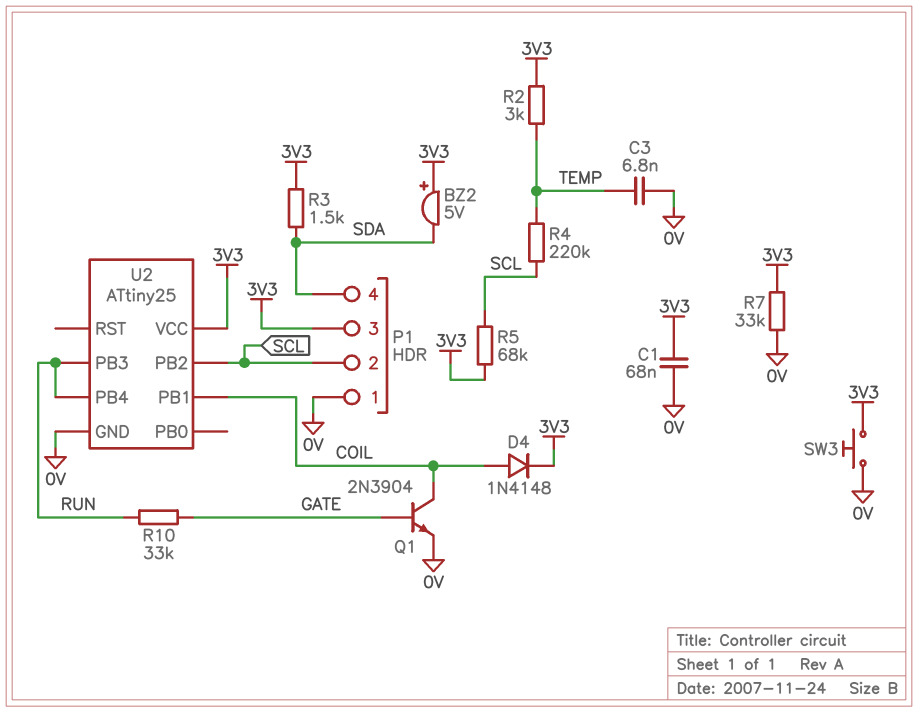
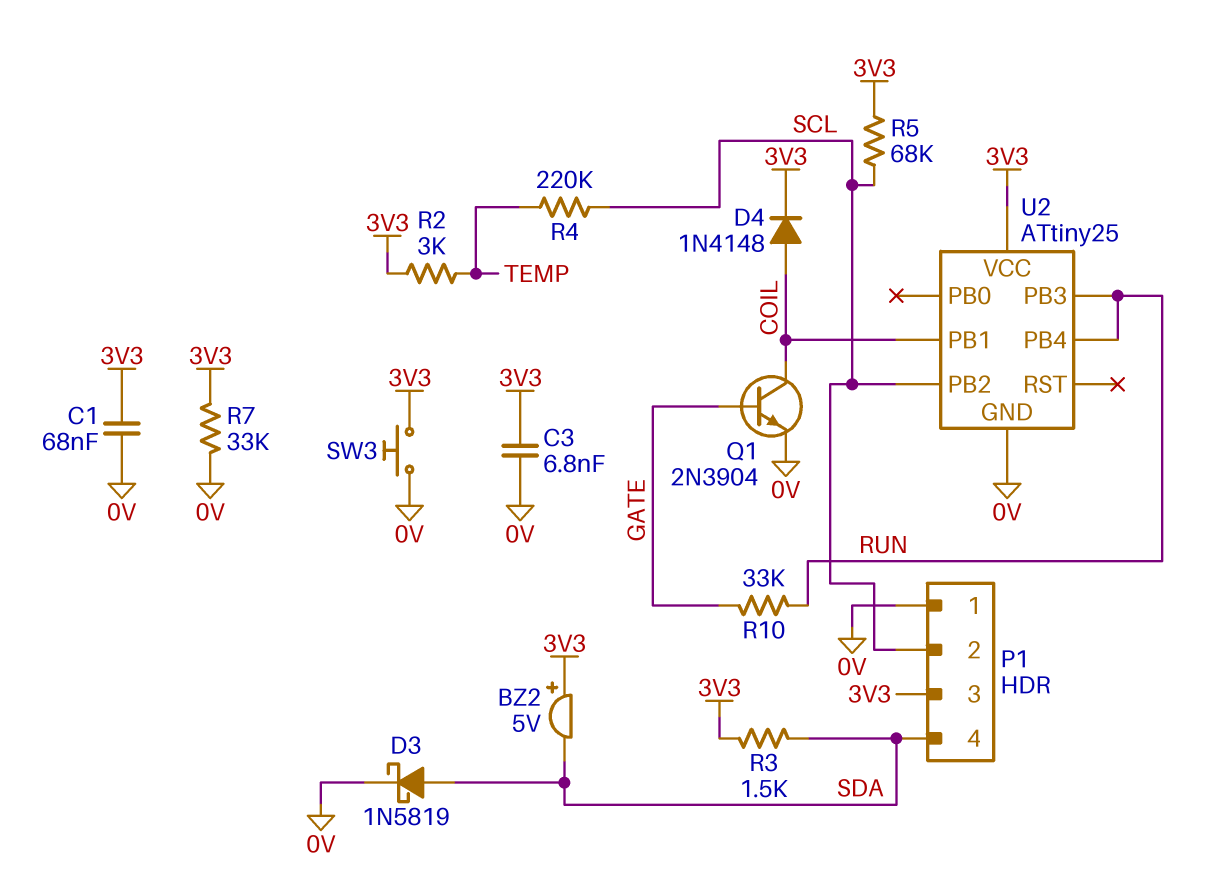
C3: 6.8nF (0V, TEMP) -> 6.8nF (0V, 3V3)
D3: none -> schottky 1N5819 (A SDA, K 0V)

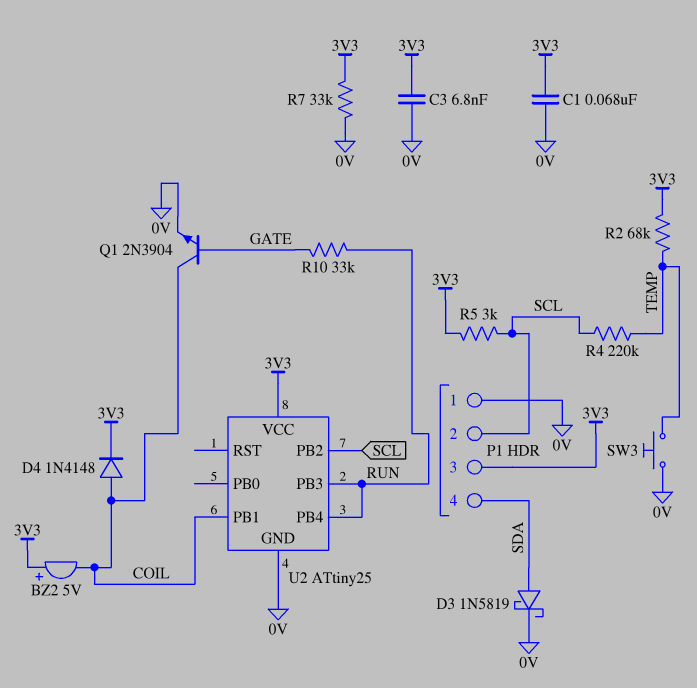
BZ2: buzzer 5V (plus 3V3, minus SDA) -> buzzer 5V (plus 3V3, minus COIL)
R2: 3k (3V3, TEMP) -> 68k (3V3, TEMP)
R3: 1.5k (3V3, SDA) -> none
R5: 68k (3V3, SCL) -> 3k (3V3, SCL)
SW3: button (0V, 3V3) -> button (0V, TEMP)

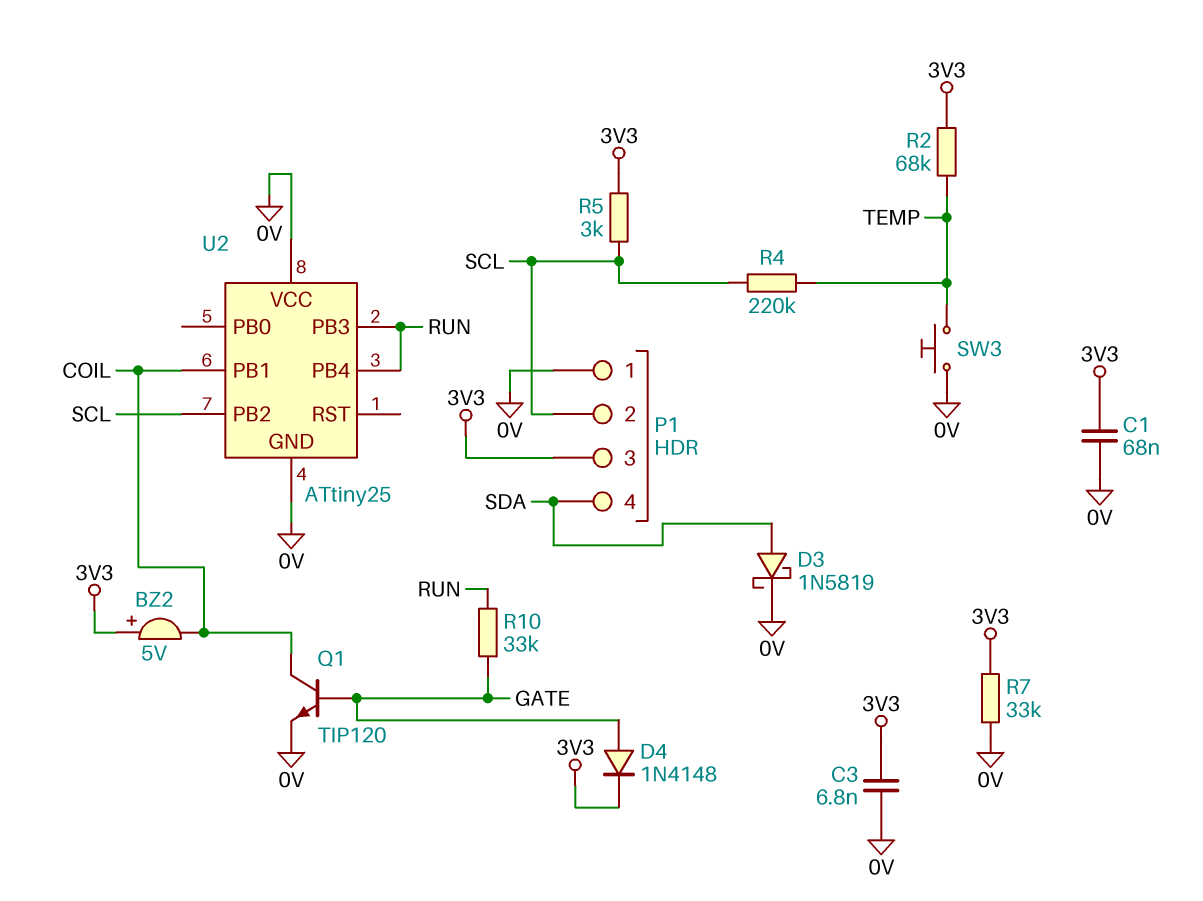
D4: diode 1N4148 (A COIL, K 3V3) -> diode 1N4148 (A GATE, K 3V3)
Q1: NPN 2N3904 (B GATE, C COIL, E 0V) -> NPN TIP120 (B GATE, C COIL, E 0V)
U2 pin VCC: 3V3 -> 0V

